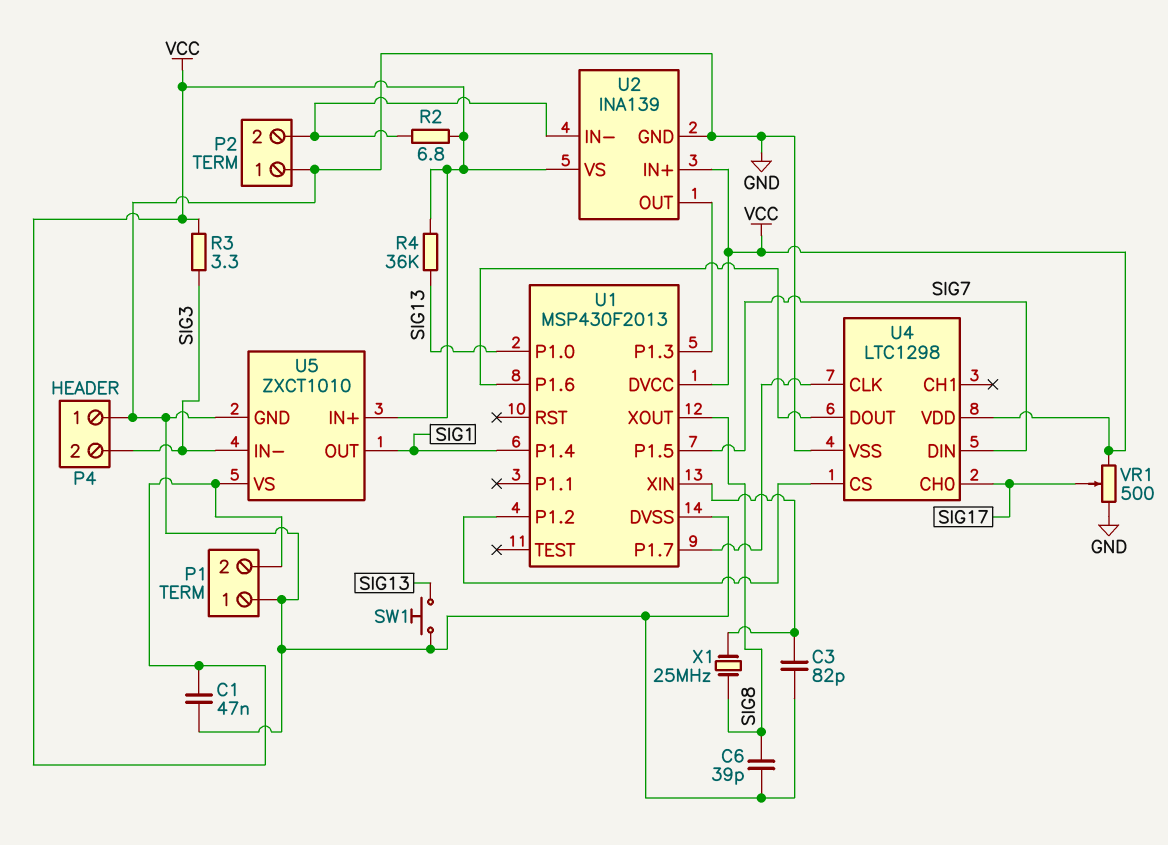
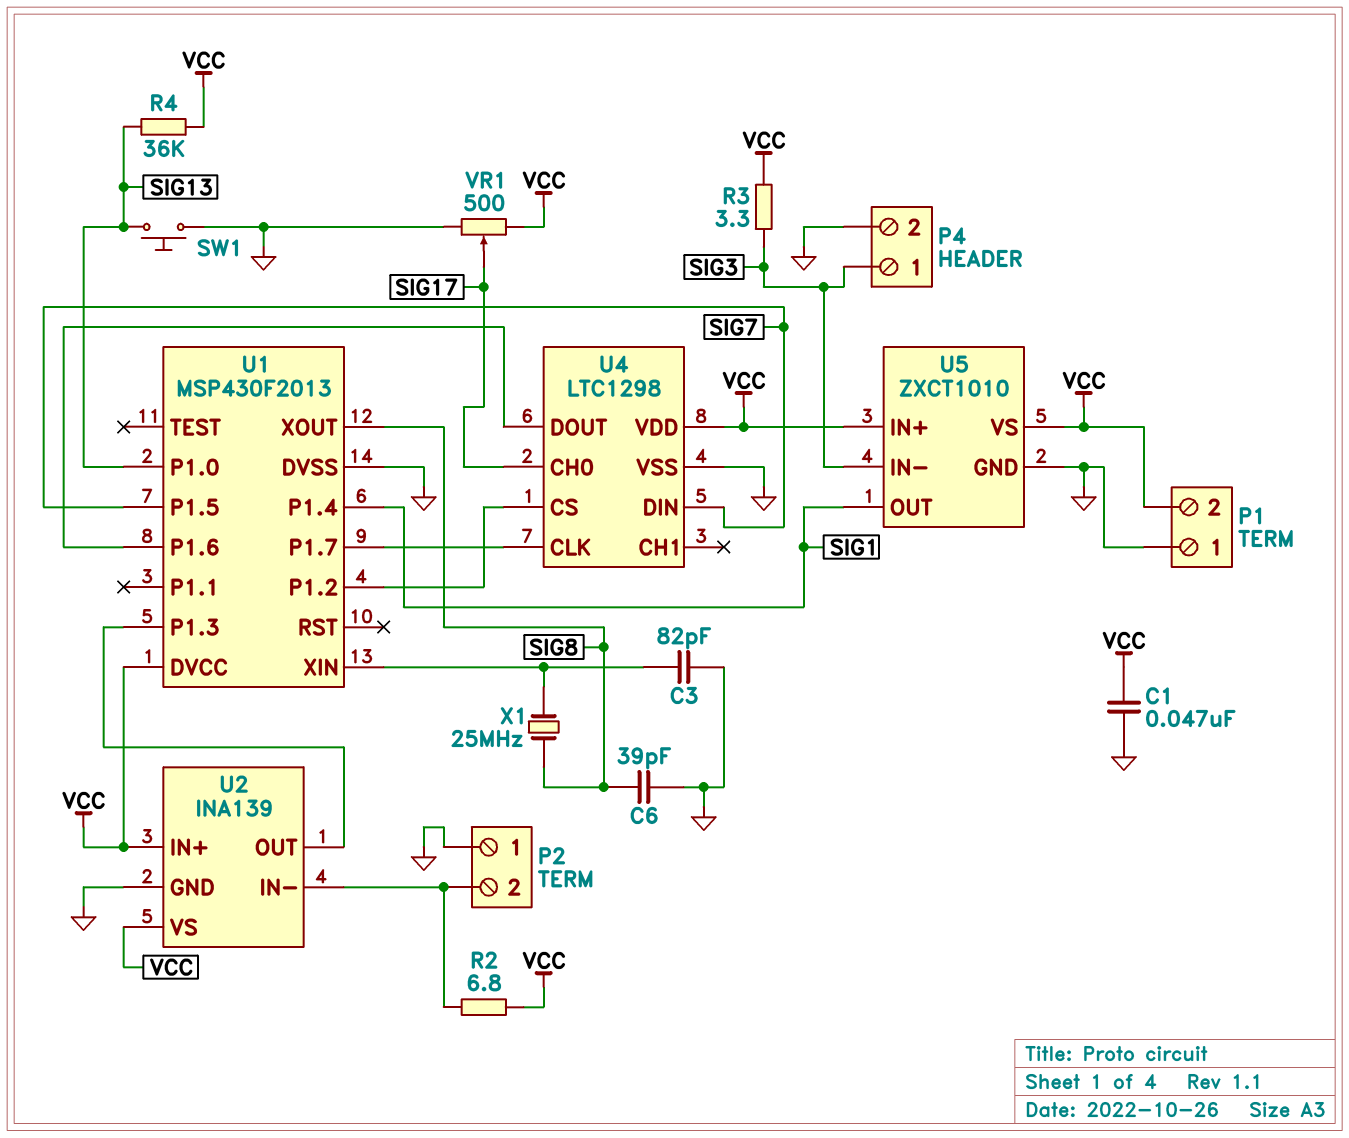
P4 pin 1: GND -> SIG3
P4 pin 2: SIG3 -> GND

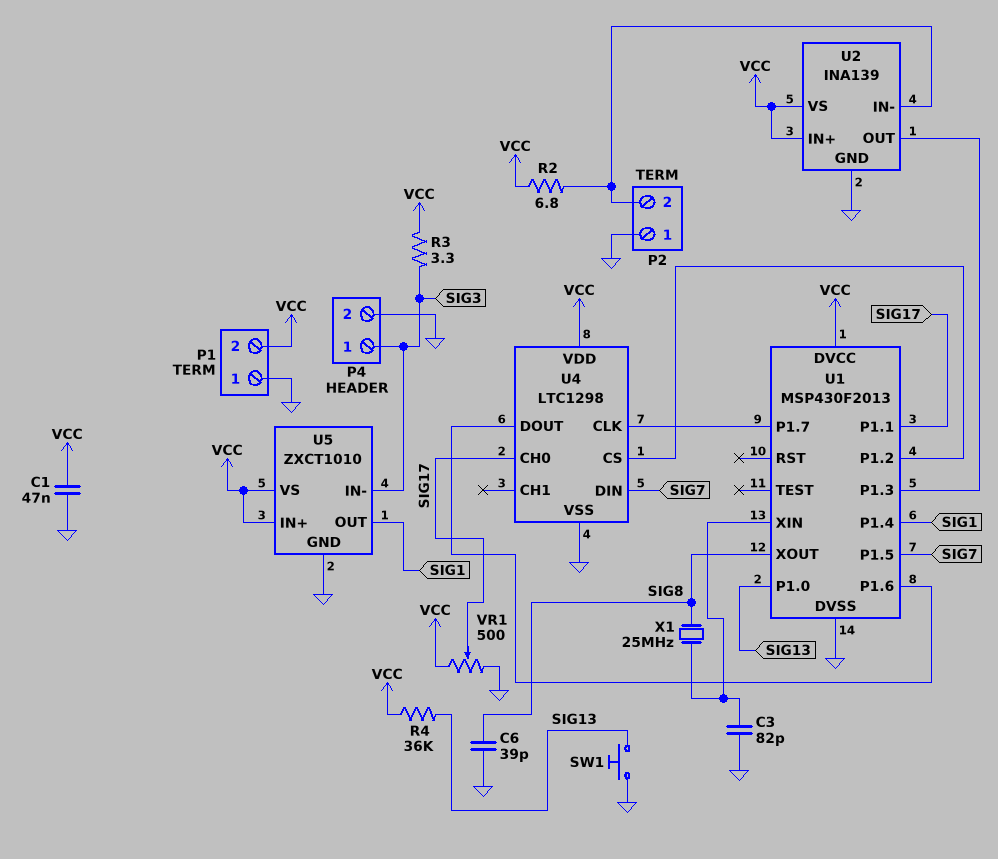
U1 pin P1.1: none -> SIG17

